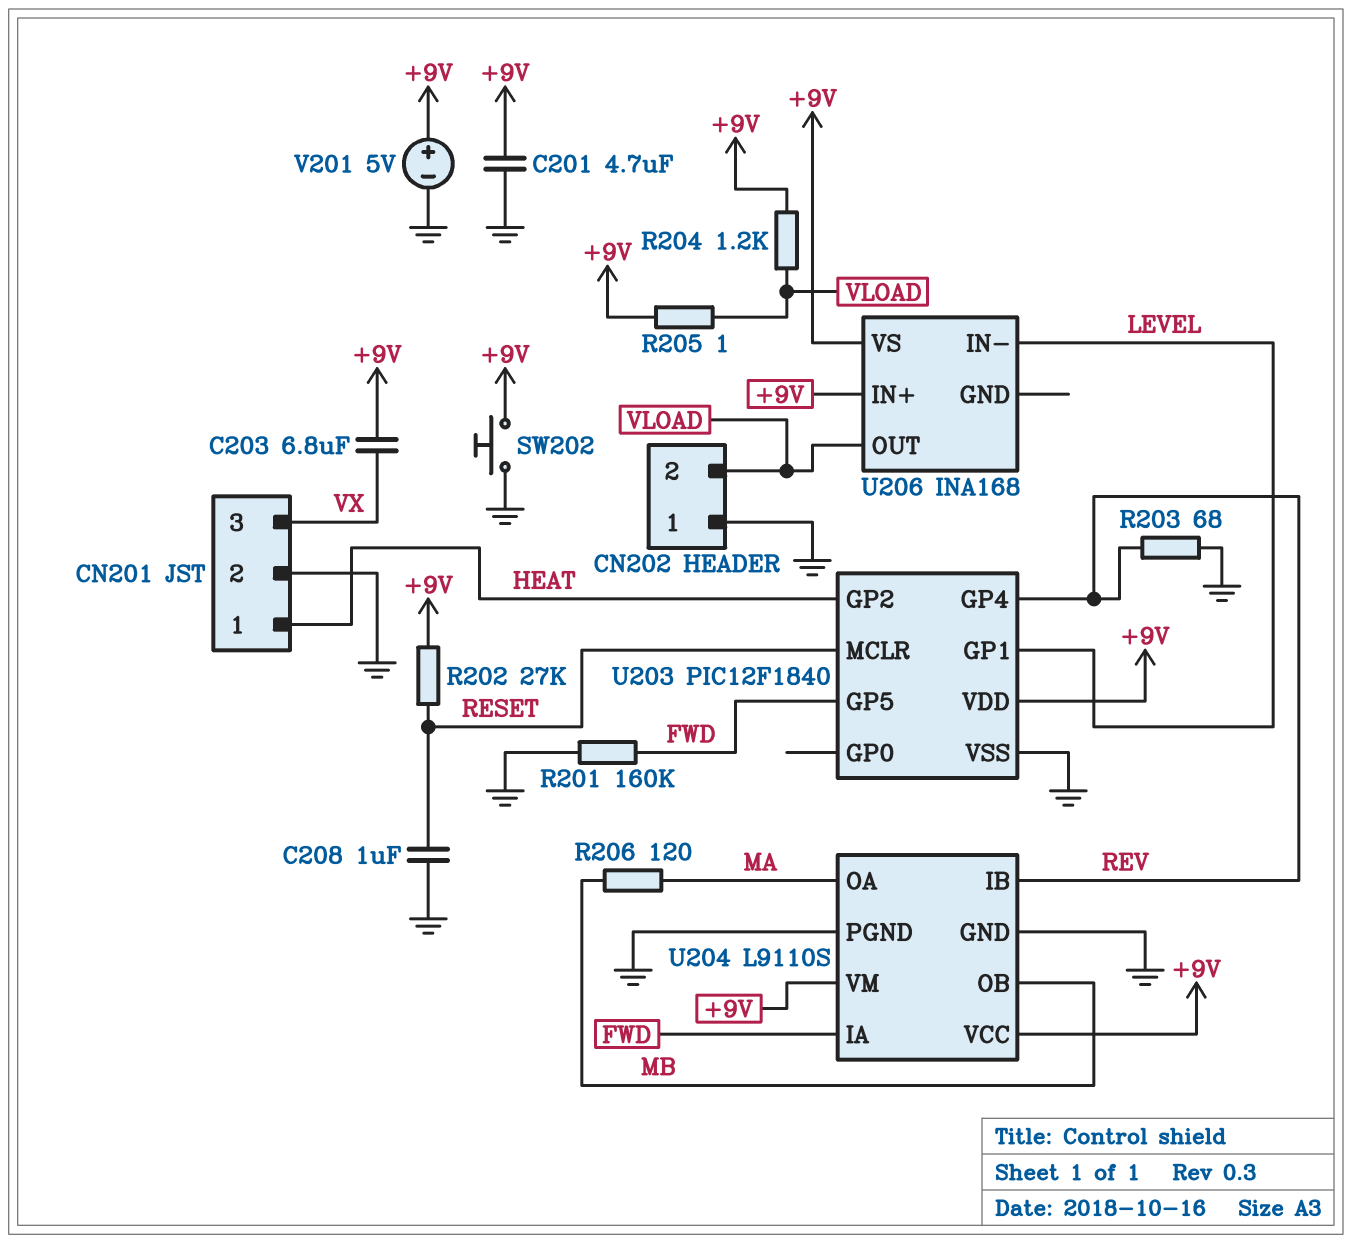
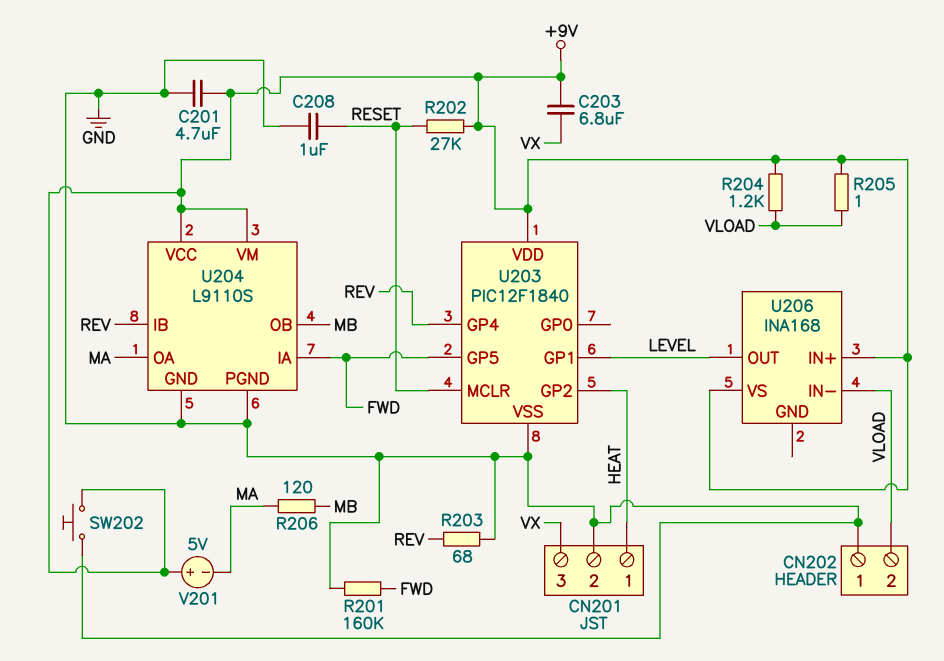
U206 pin IN-: LEVEL -> VLOAD
U206 pin OUT: VLOAD -> LEVEL
V201: 5V (plus +9V, minus GND) -> 5V (plus +9V, minus MA)

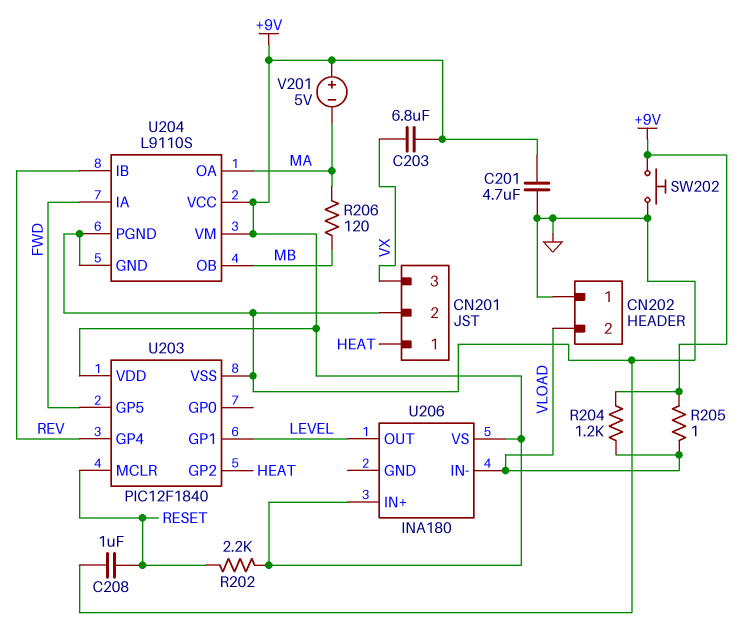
R201: 160k (FWD, GND) -> none
R202: 27k (+9V, RESET) -> 2.2k (+9V, RESET)
R203: 68 (GND, REV) -> none
U206: INA168 -> INA180

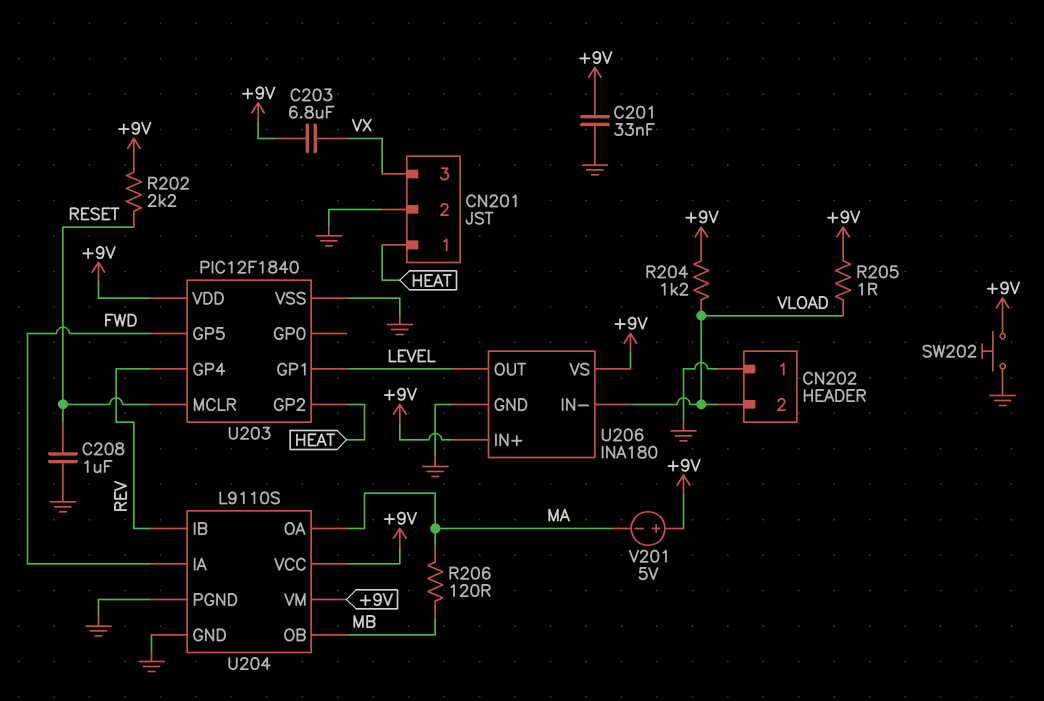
C201: 4.7uF (+9V, GND) -> 33nF (+9V, GND)
U206 pin GND: none -> GND

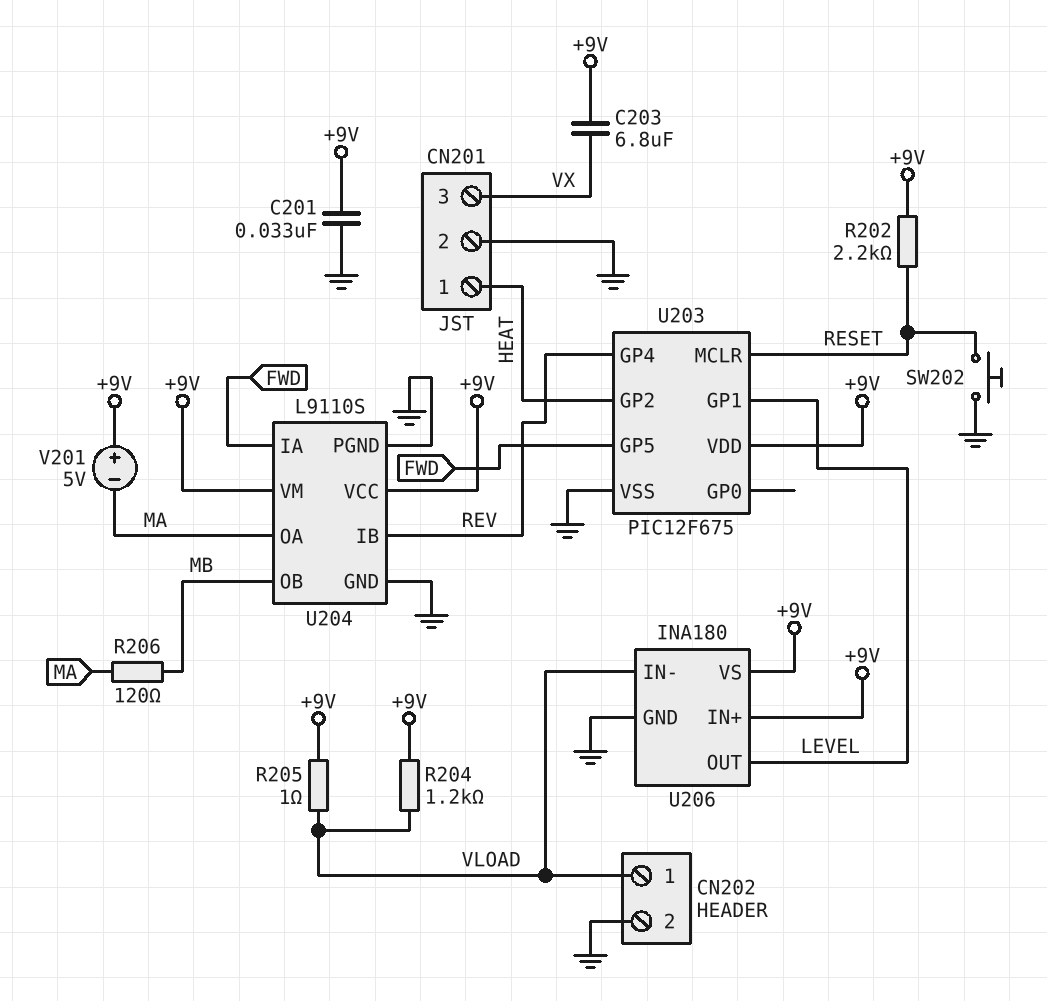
C208: 1uF (GND, RESET) -> none
CN202 pin 1: GND -> VLOAD
CN202 pin 2: VLOAD -> GND
SW202: button (+9V, GND) -> button (GND, RESET)
U203: PIC12F1840 -> PIC12F675

